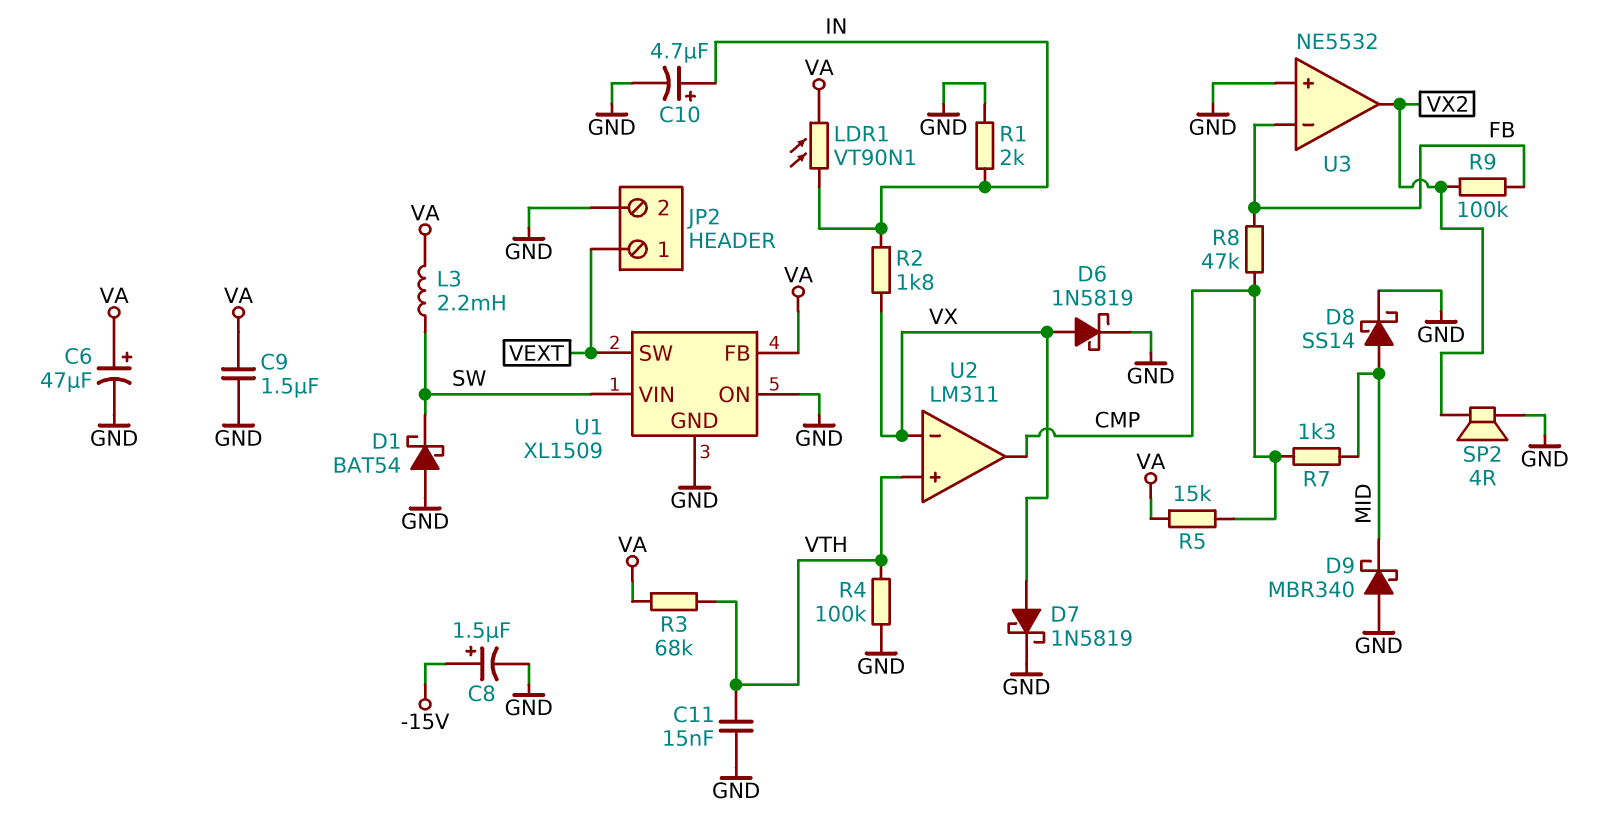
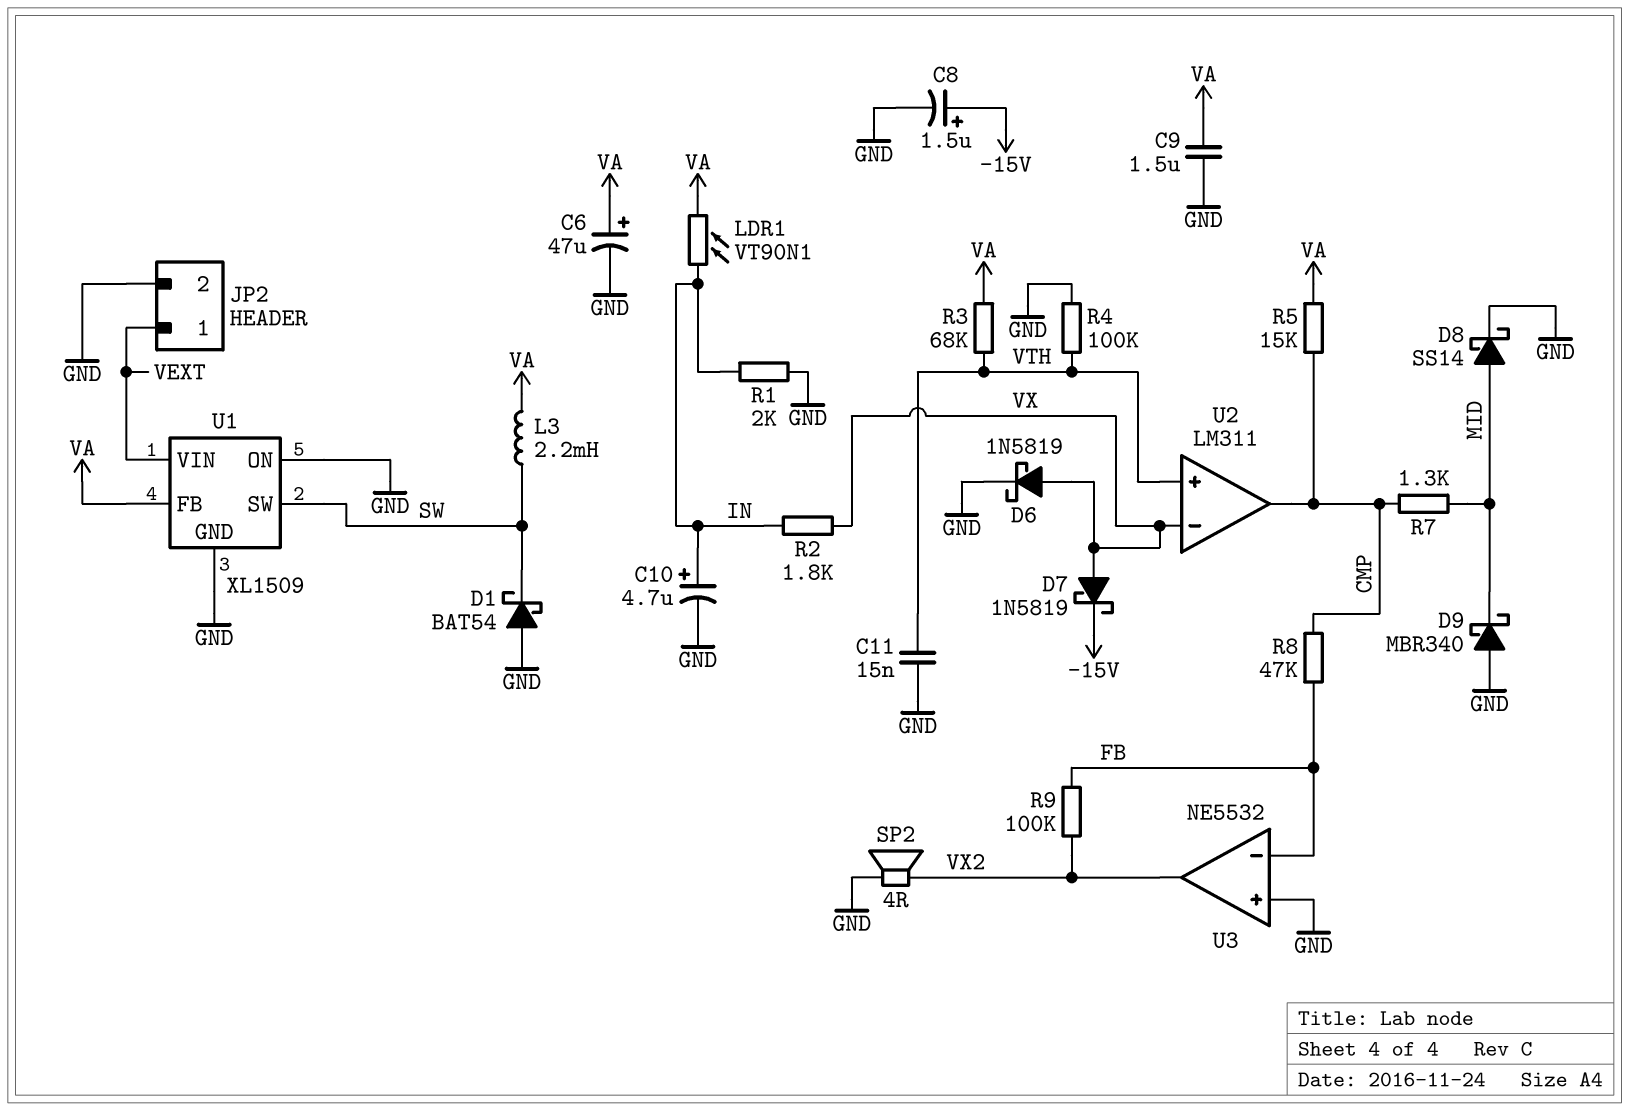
D7: schottky 1N5819 (A VX, K GND) -> schottky 1N5819 (A VX, K -15V)
U1 pin SW: VEXT -> SW
U1 pin VIN: SW -> VEXT

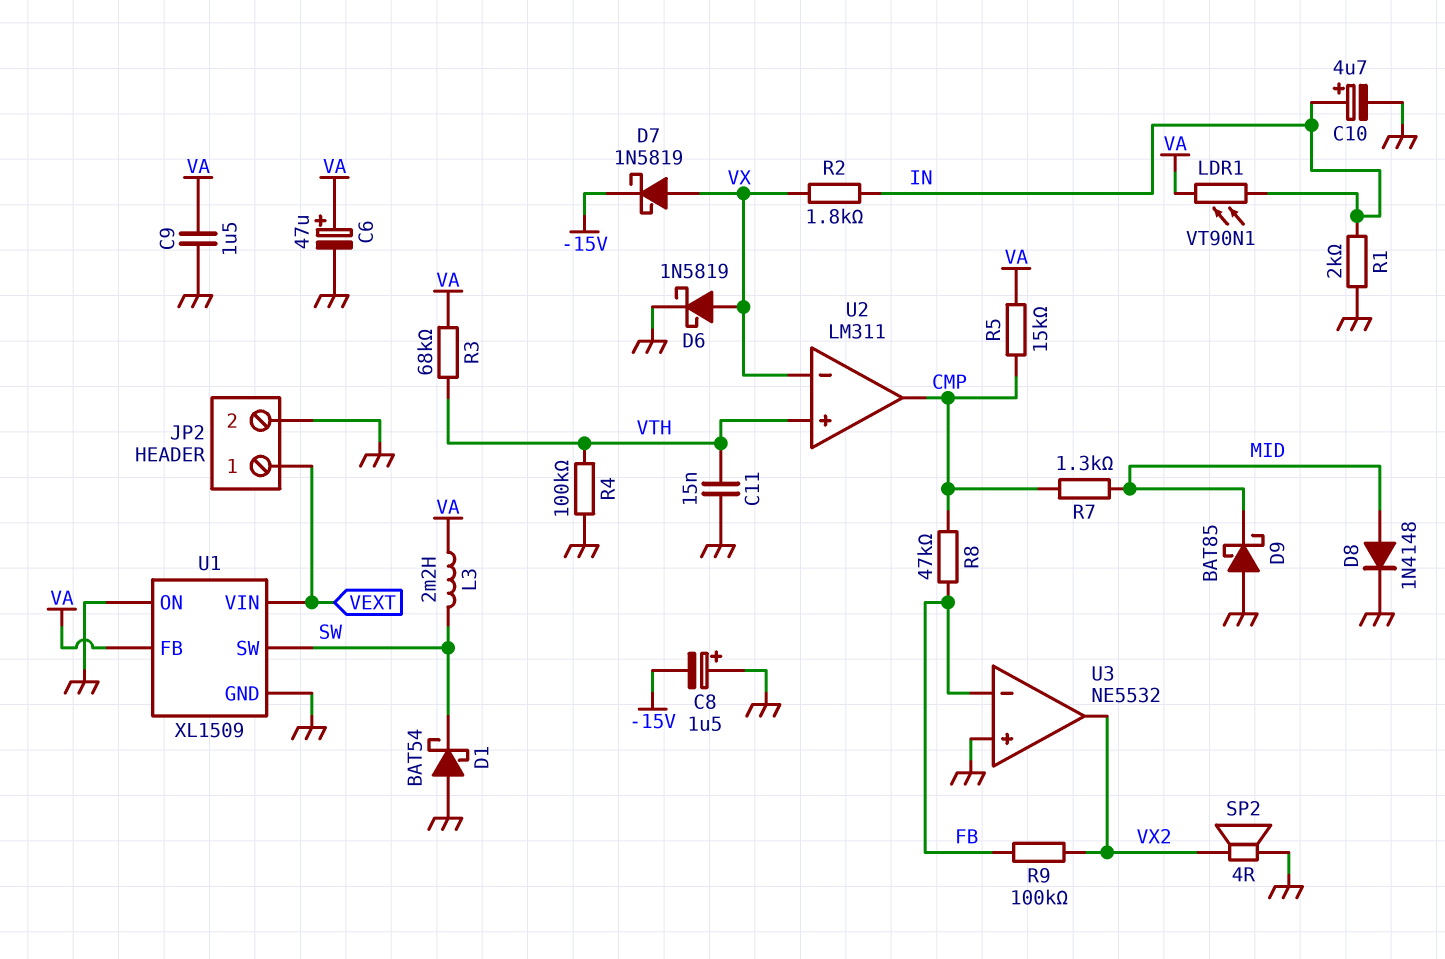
C8: 1.5uF (plus -15V, minus GND) -> 1.5uF (plus GND, minus -15V)
D8: schottky SS14 (A MID, K GND) -> diode 1N4148 (A MID, K GND)
D9: schottky MBR340 (A GND, K MID) -> schottky BAT85 (A GND, K MID)

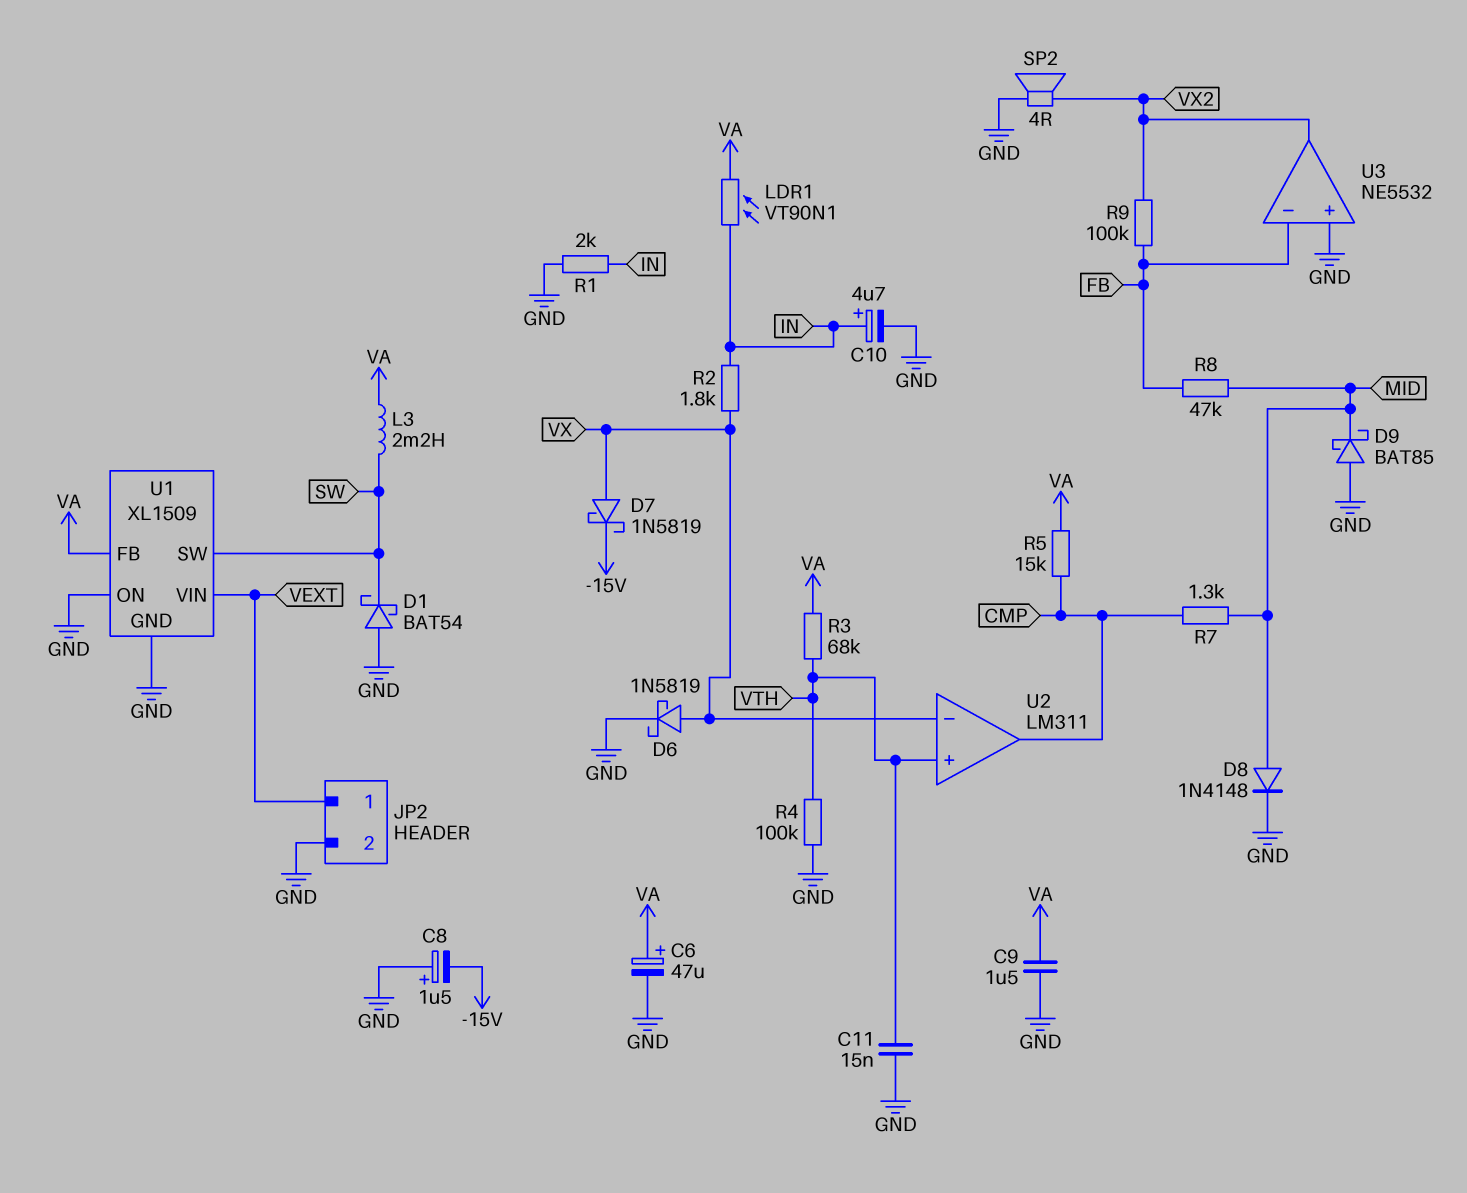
R8: 47k (CMP, FB) -> 47k (FB, MID)

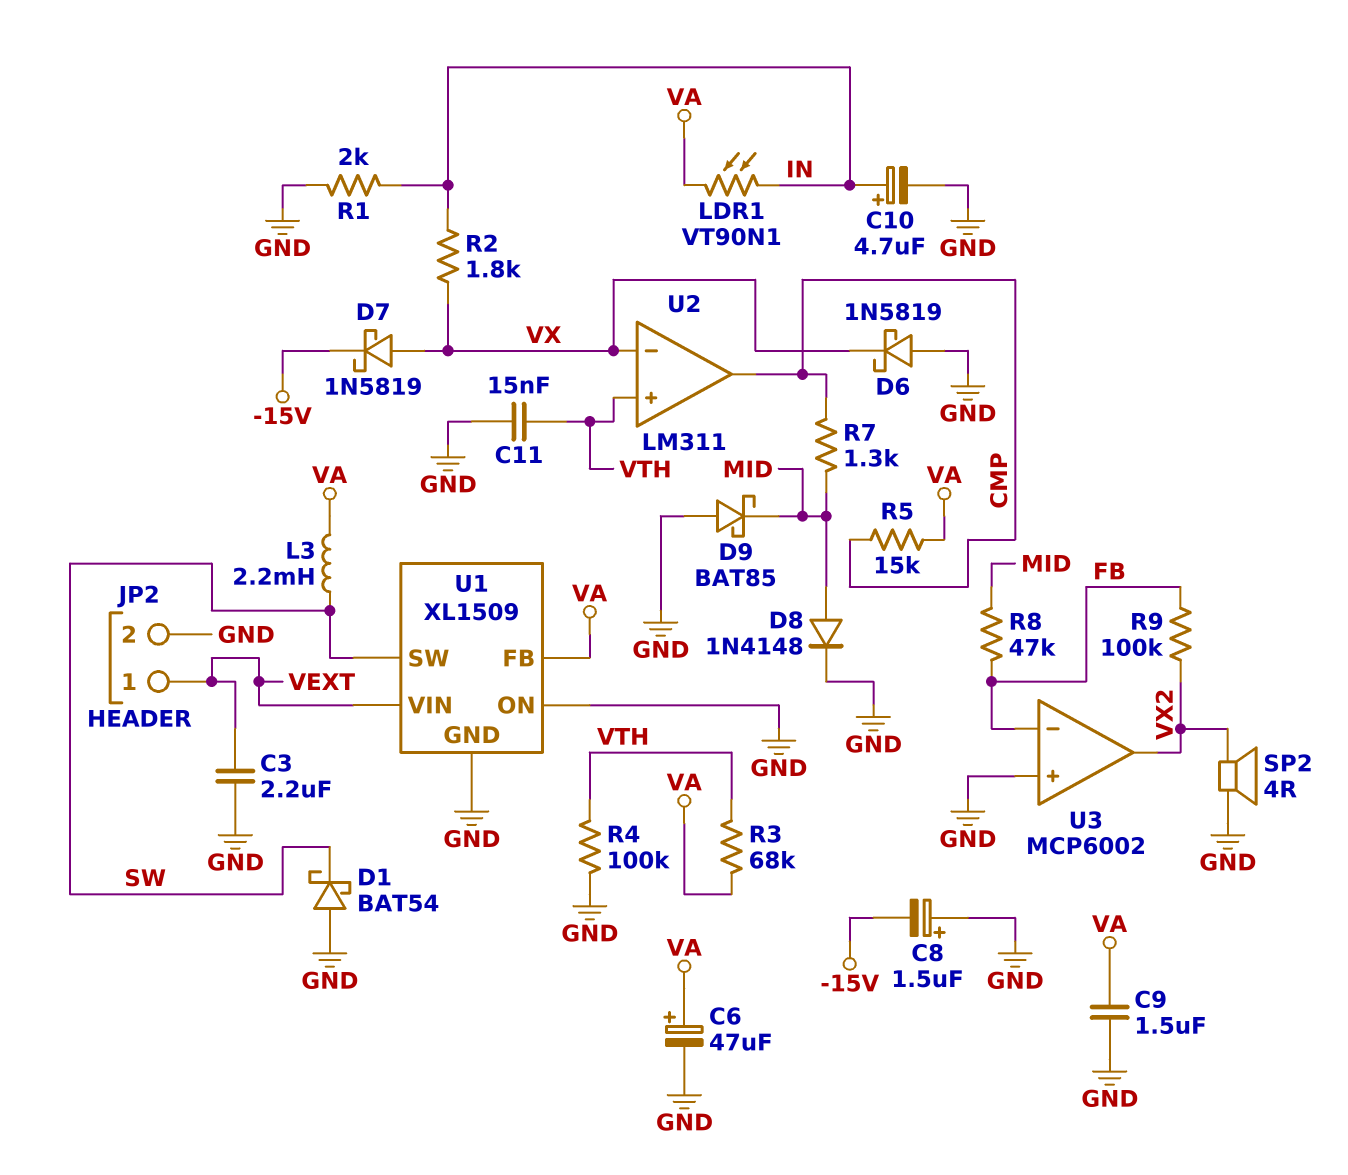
C3: none -> 2.2uF (GND, VEXT)
D6: schottky 1N5819 (A VX, K GND) -> schottky 1N5819 (A GND, K VX)
U3: NE5532 -> MCP6002

